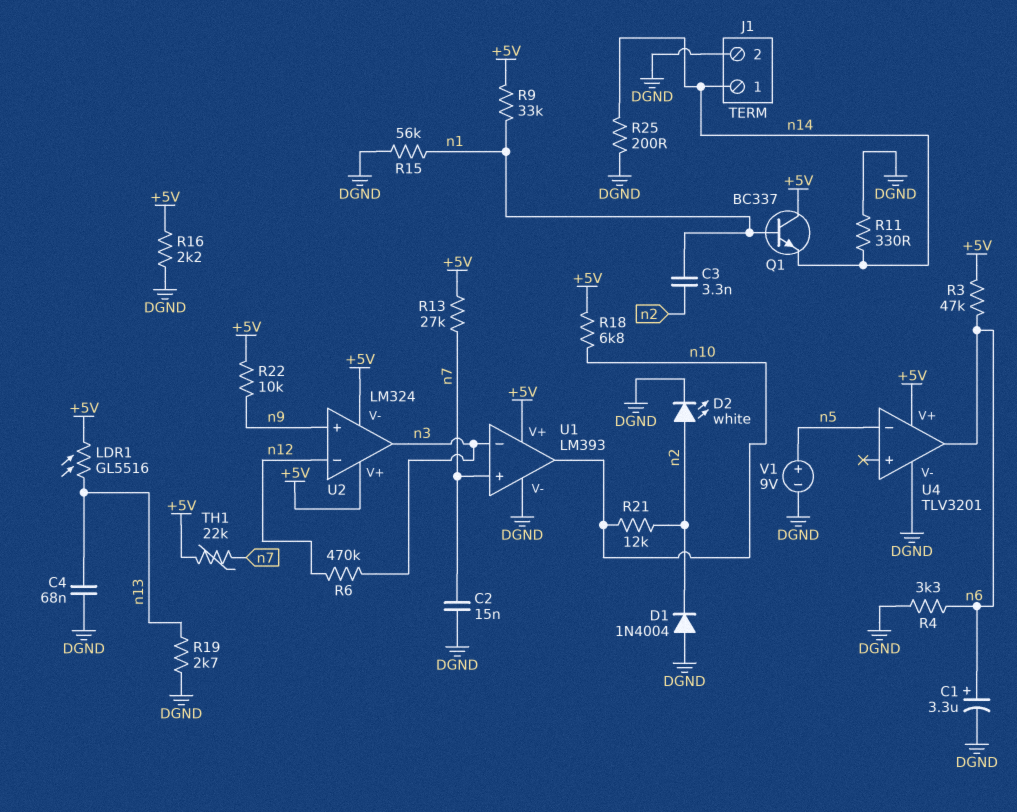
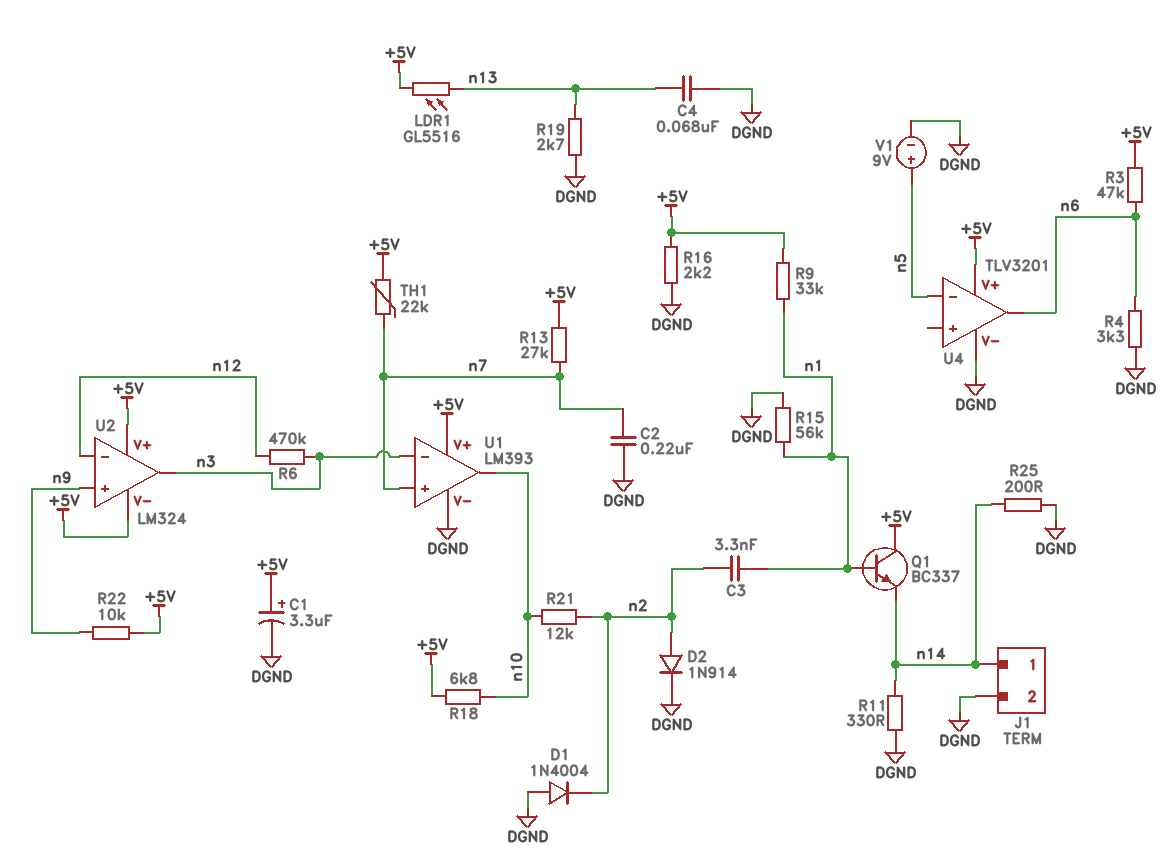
C1: 3.3uF (plus n6, minus DGND) -> 3.3uF (plus +5V, minus DGND)
C2: 15nF (DGND, n7) -> 220nF (DGND, n7)
D2: LED white (A n2, K DGND) -> diode 1N914 (A n2, K DGND)

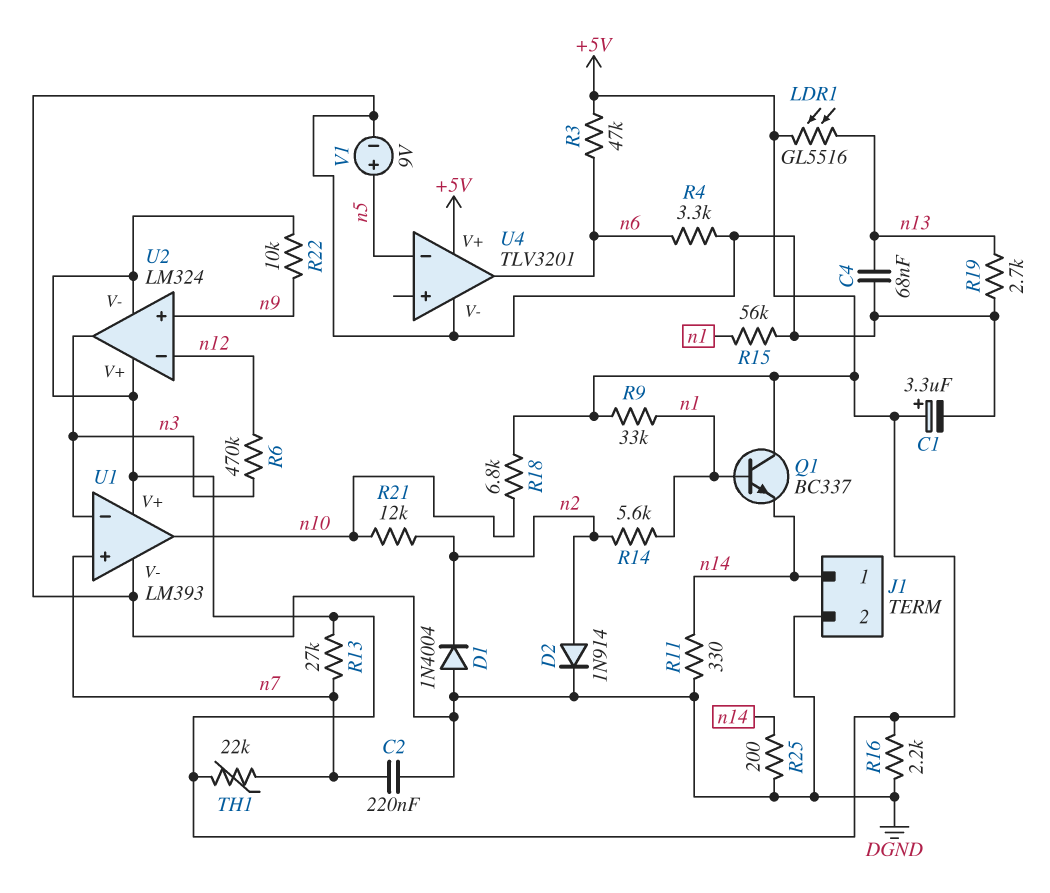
C3: 3.3nF (n1, n2) -> none
R14: none -> 5.6k (n1, n2)

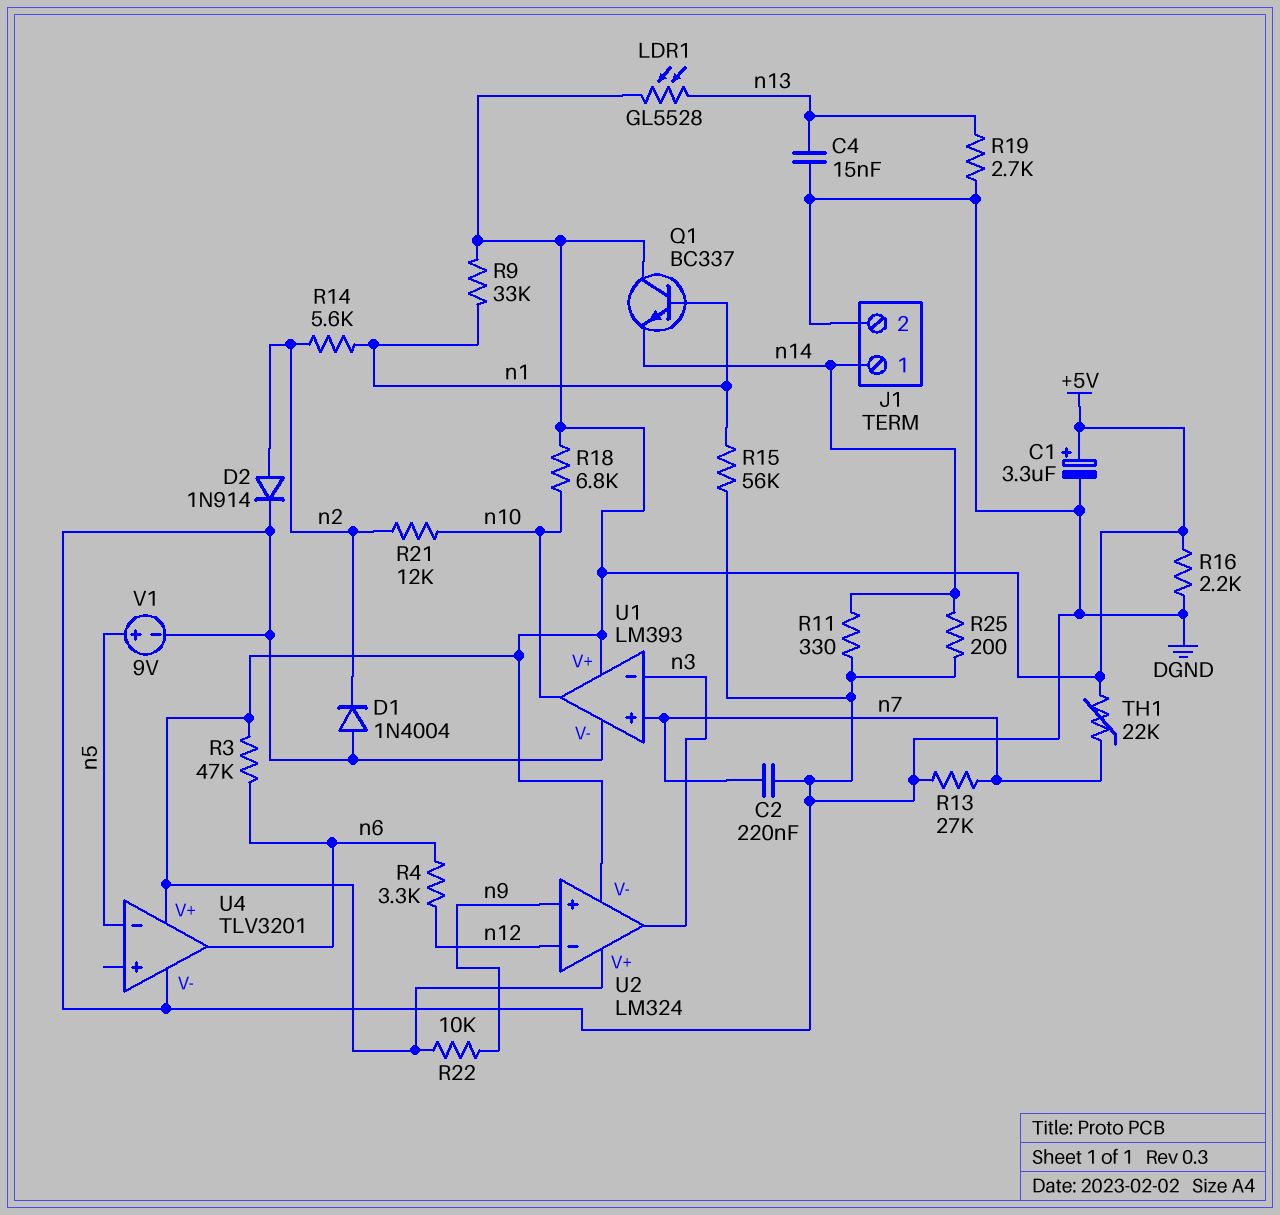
C4: 68nF (DGND, n13) -> 15nF (DGND, n13)
LDR1: GL5516 (+5V, n13) -> GL5528 (+5V, n13)
R4: 3.3k (DGND, n6) -> 3.3k (n6, n12)
R6: 470k (n3, n12) -> none
R13: 27k (+5V, n7) -> 27k (DGND, n7)

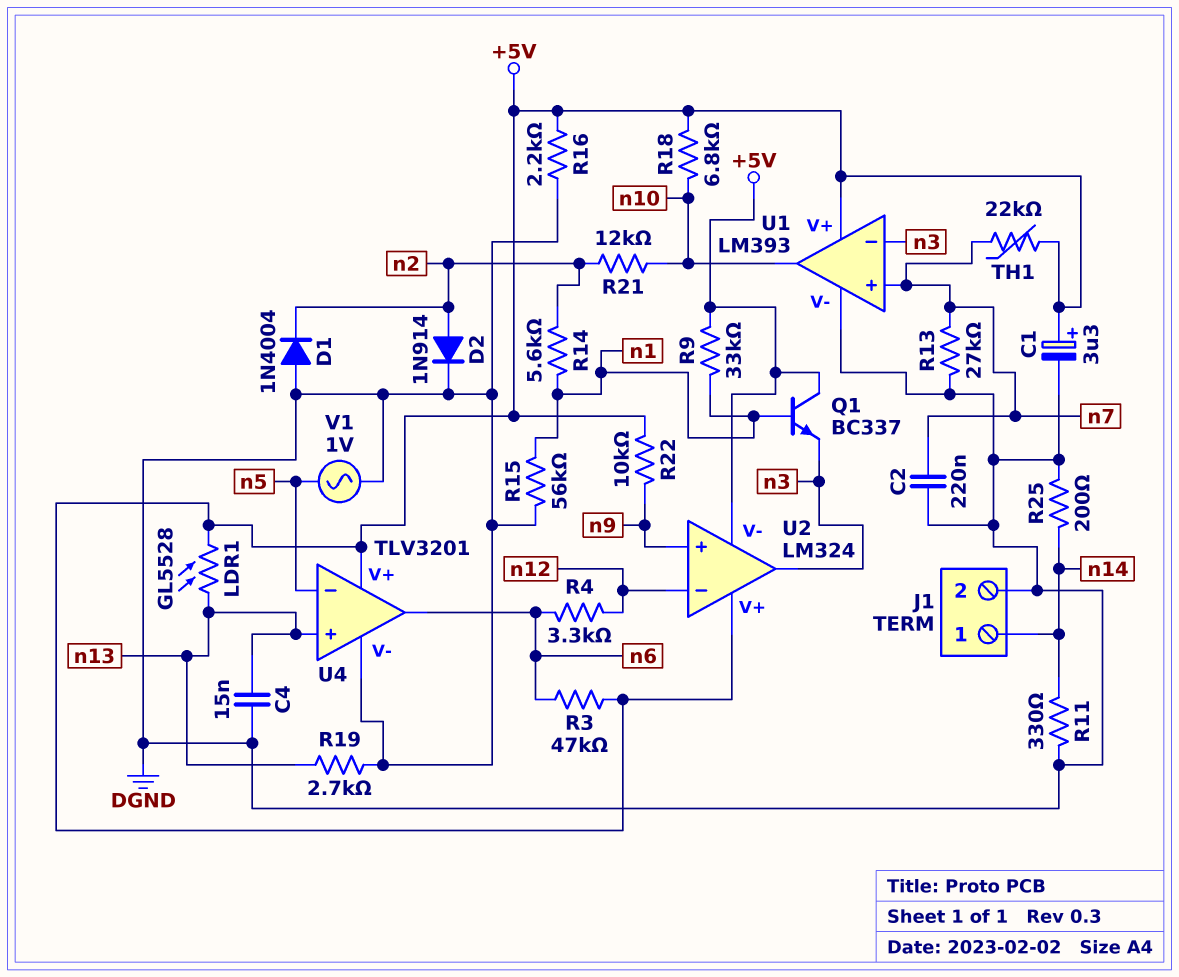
Q1: NPN BC337 (B n1, C +5V, E n14) -> NPN BC337 (B n1, C +5V, E n3)
U4 pin in+: none -> n13
V1: 9V (plus n5, minus DGND) -> AC 1V (DGND, n5)

